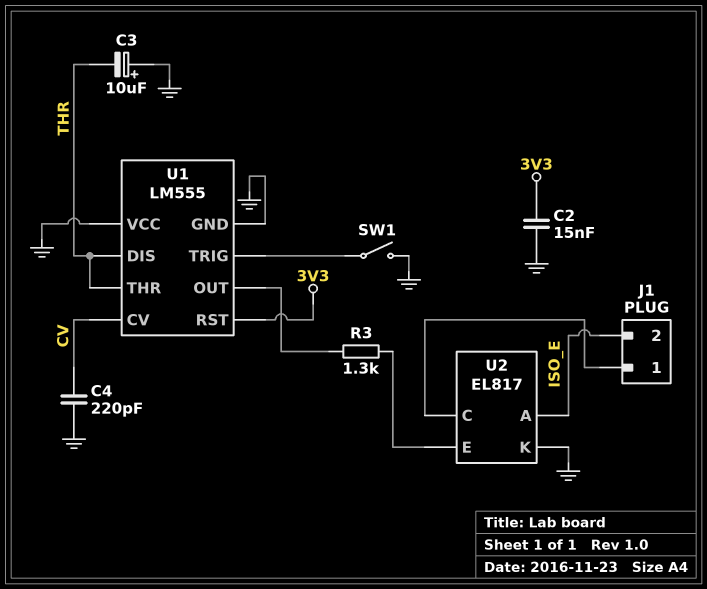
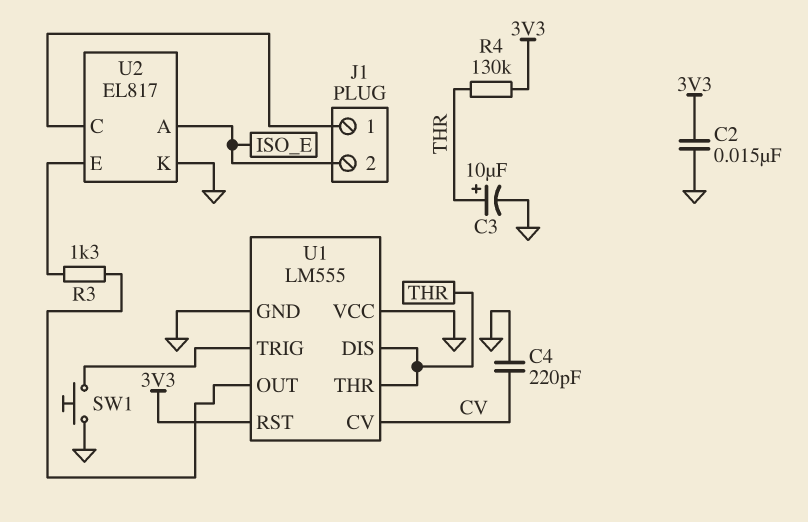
C3: 10uF (plus GND, minus THR) -> 10uF (plus THR, minus GND)
R4: none -> 130k (3V3, THR)
SW1: switch (GND, U1/TRIG) -> button (GND, U1/TRIG)

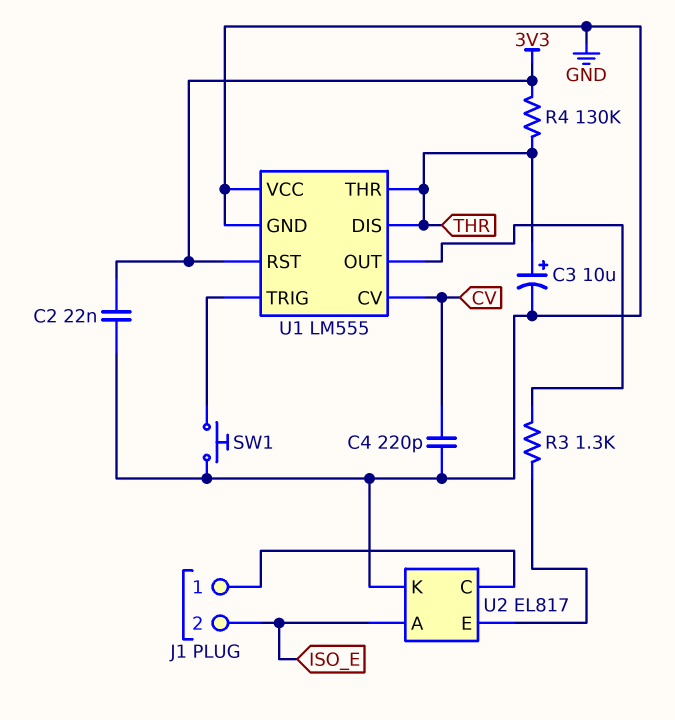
C2: 15nF (3V3, GND) -> 22nF (3V3, GND)

